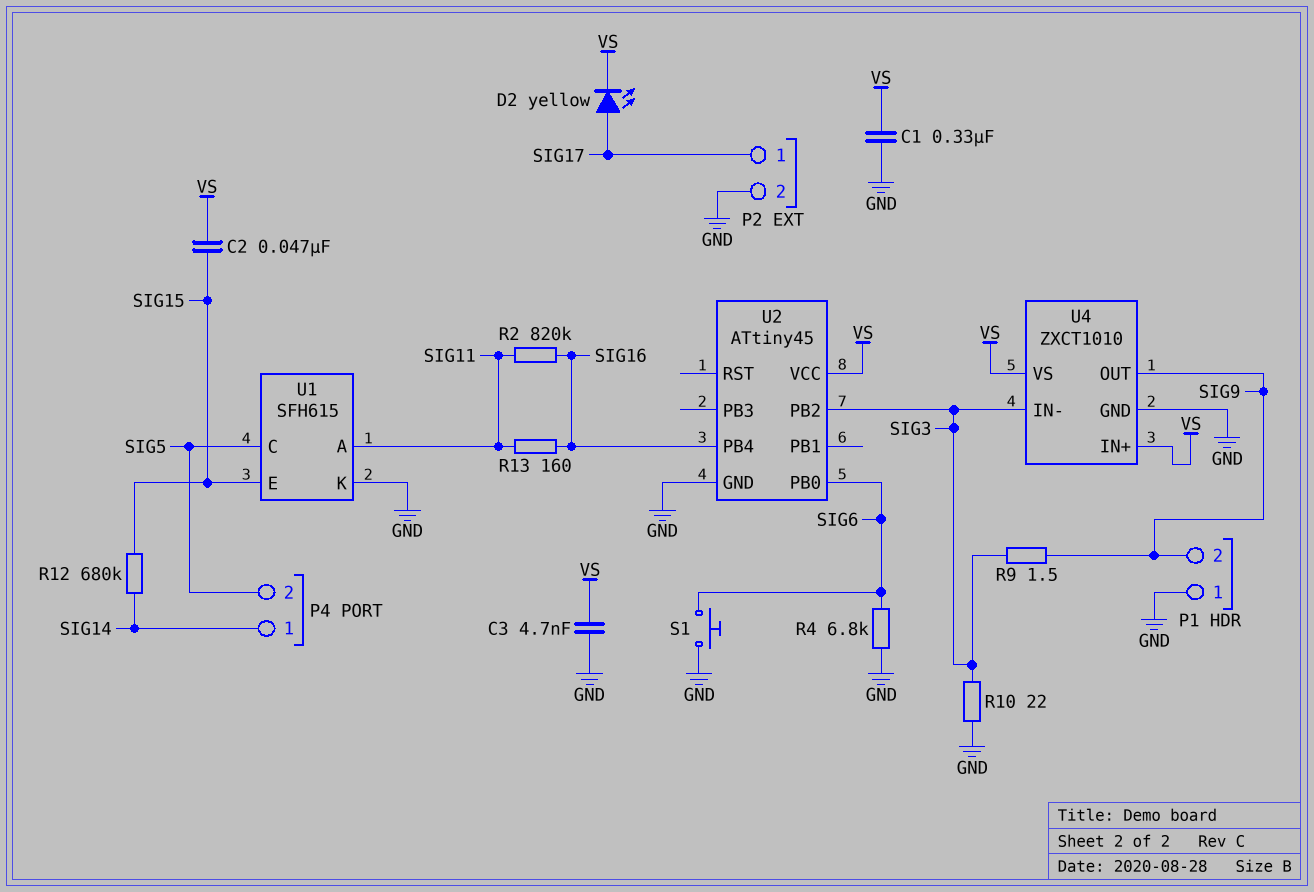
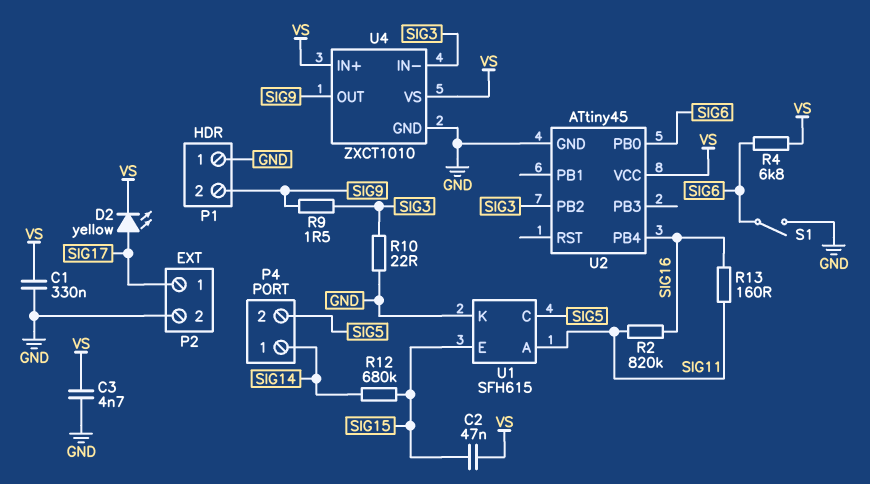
R4: 6.8k (GND, SIG6) -> 6.8k (SIG6, VS)
S1: button (GND, SIG6) -> switch (GND, SIG6)

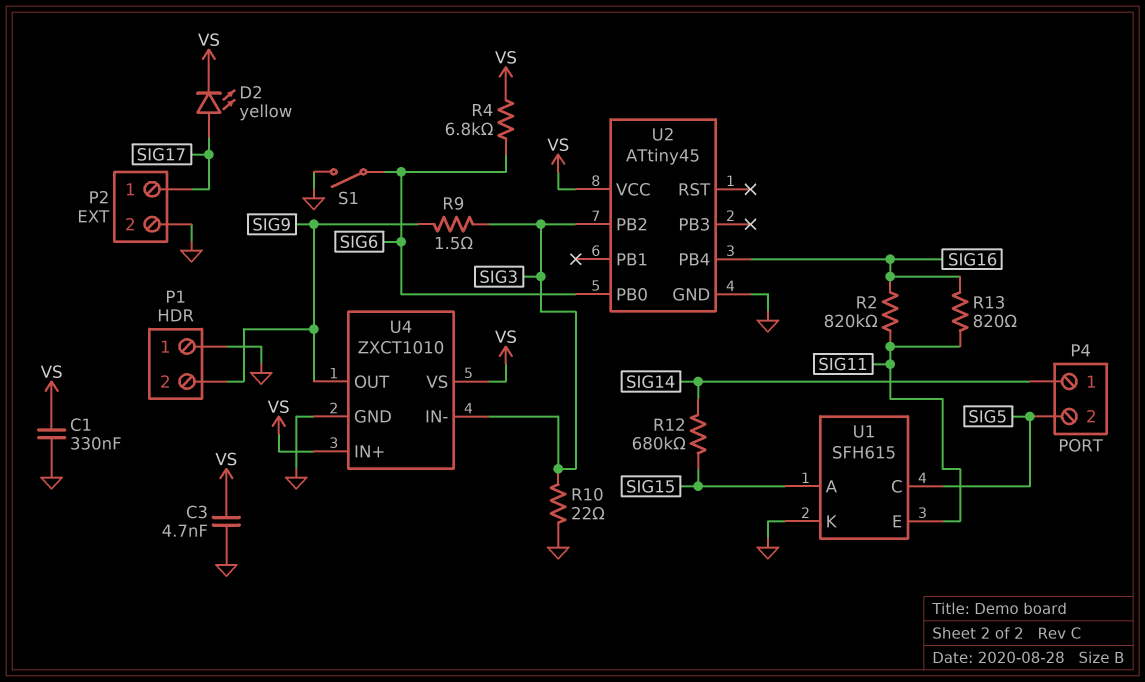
C2: 47nF (SIG15, VS) -> none
R13: 160 (SIG11, SIG16) -> 820 (SIG11, SIG16)
U1 pin A: SIG11 -> SIG15
U1 pin E: SIG15 -> SIG11

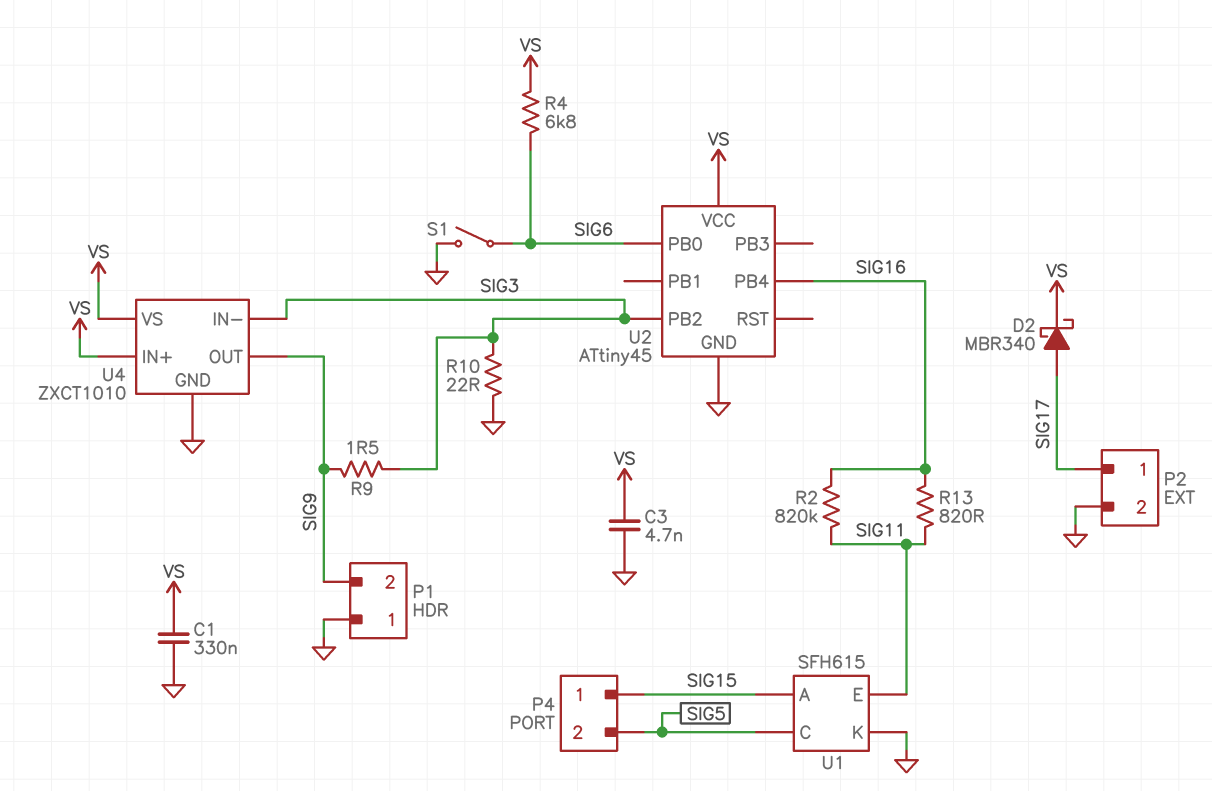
D2: LED yellow (A SIG17, K VS) -> schottky MBR340 (A SIG17, K VS)
P4 pin 1: SIG14 -> SIG15
R12: 680k (SIG14, SIG15) -> none

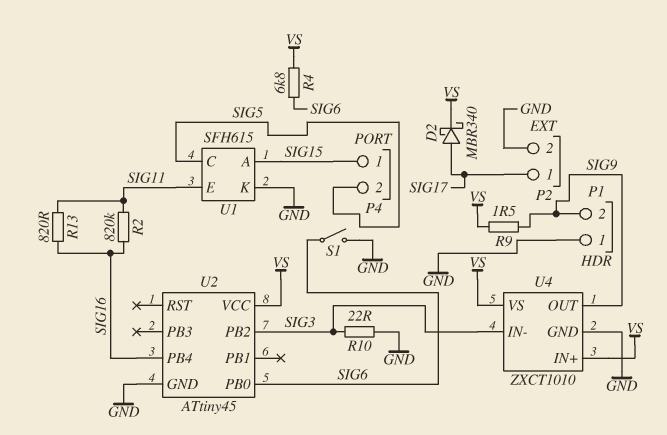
C1: 330nF (GND, VS) -> none
C3: 4.7nF (GND, VS) -> none
R9: 1.5 (SIG3, SIG9) -> 1.5 (SIG9, VS)

